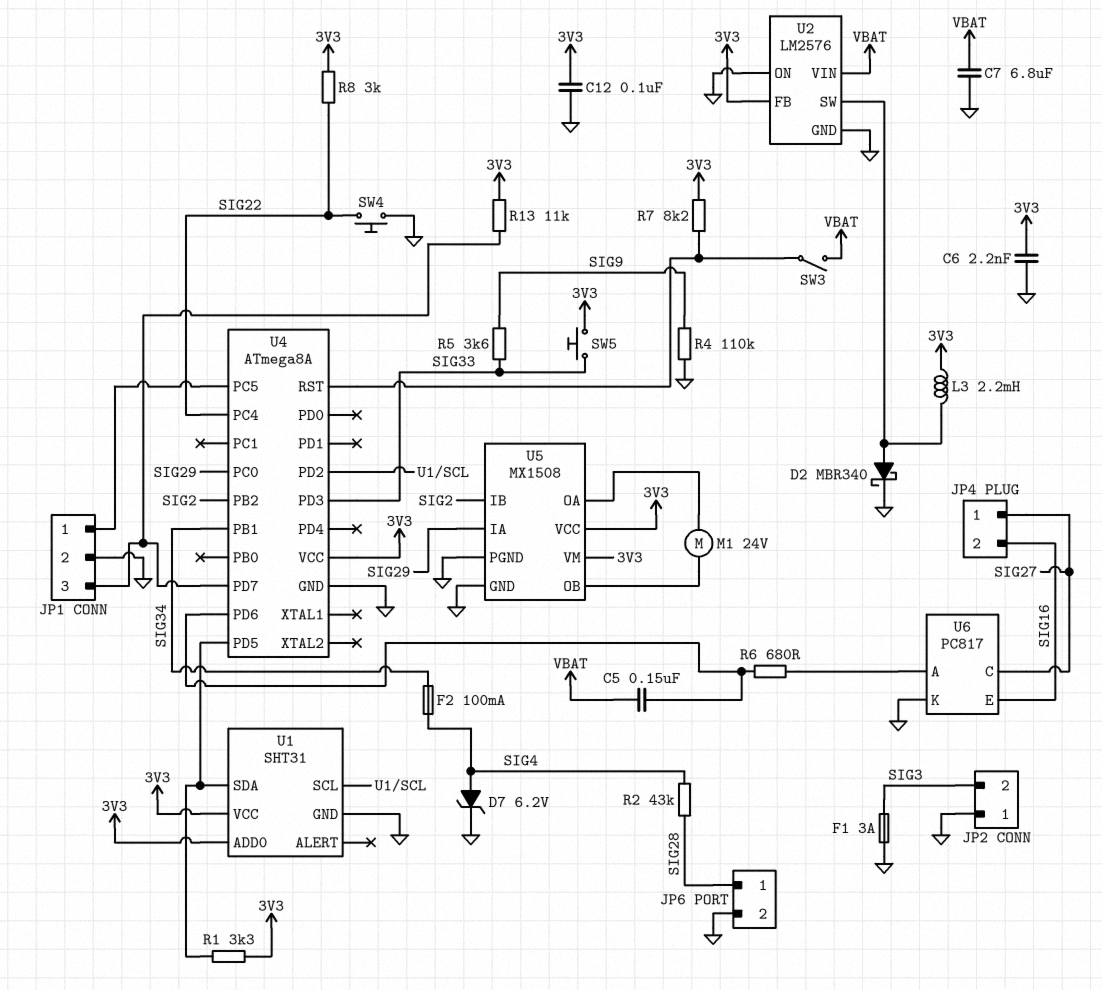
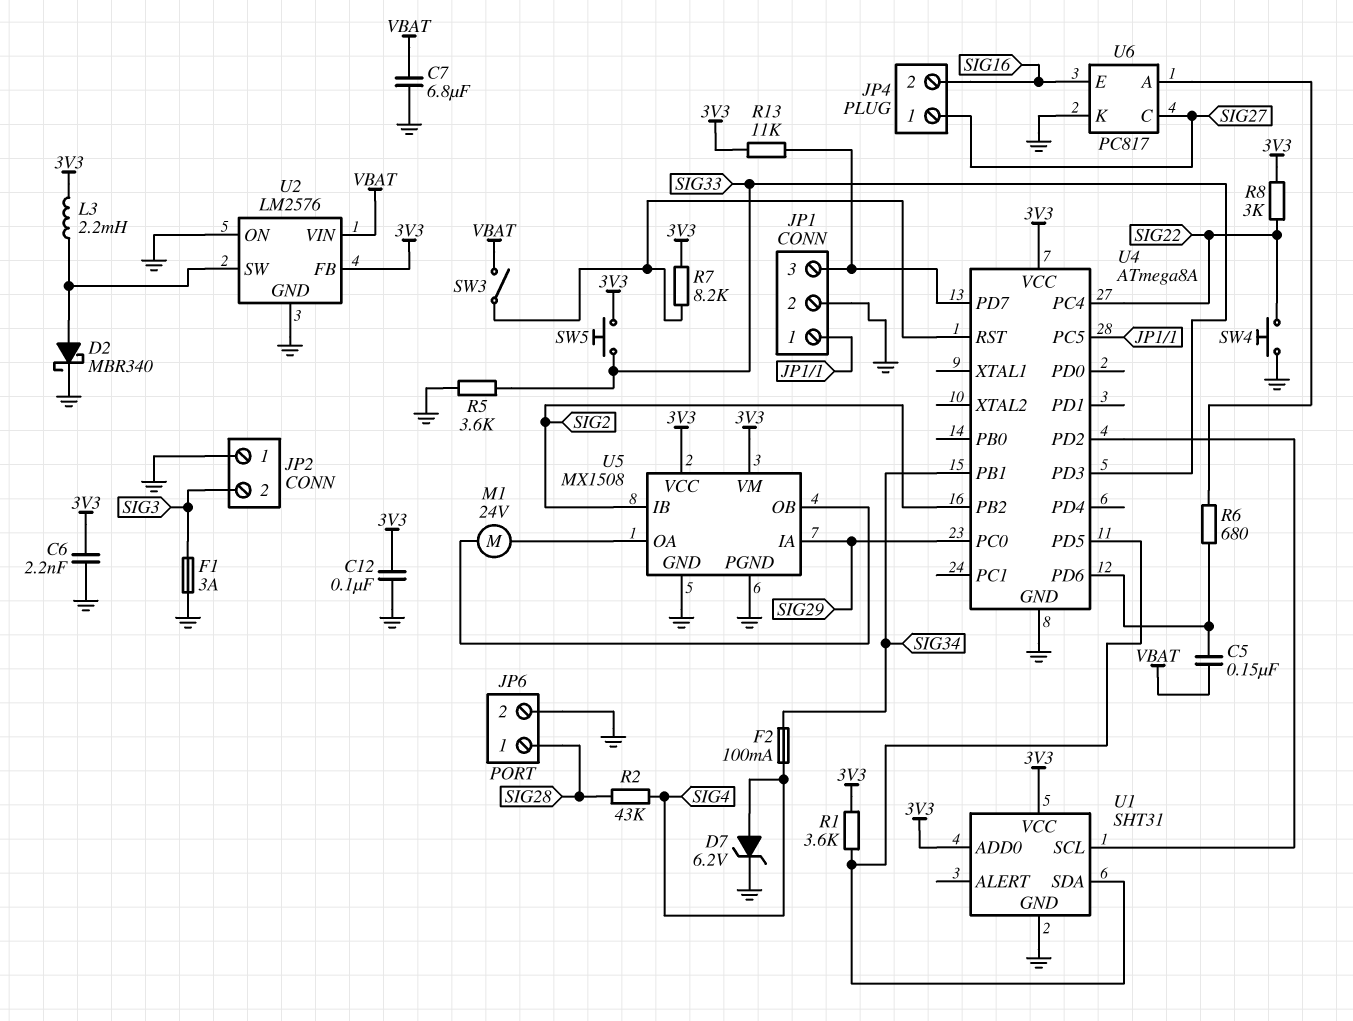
R1: 3.3k (3V3, U1/SDA) -> 3.6k (3V3, U1/SDA)
R4: 110k (GND, SIG9) -> none
R5: 3.6k (SIG9, SIG33) -> 3.6k (GND, SIG33)

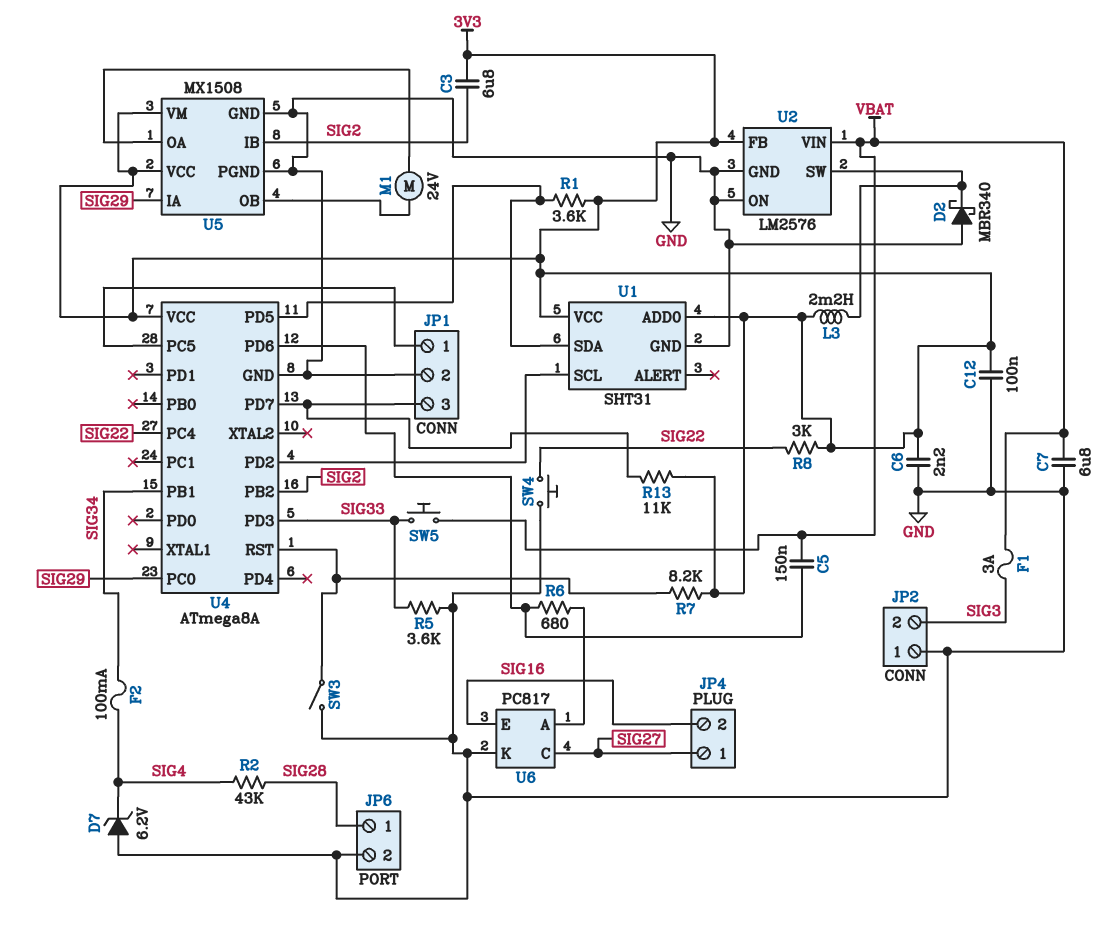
C3: none -> 6.8uF (3V3, SIG2)
D2: schottky MBR340 (A U2/SW, K GND) -> schottky MBR340 (A GND, K U2/SW)
D7: zener 6.2V (A SIG4, K GND) -> zener 6.2V (A GND, K SIG4)
F1: 3A (GND, SIG3) -> 3A (SIG3, VBAT)
SW3: switch (U4/RST, VBAT) -> switch (GND, U4/RST)
SW5: button (3V3, SIG33) -> button (SIG33, VBAT)

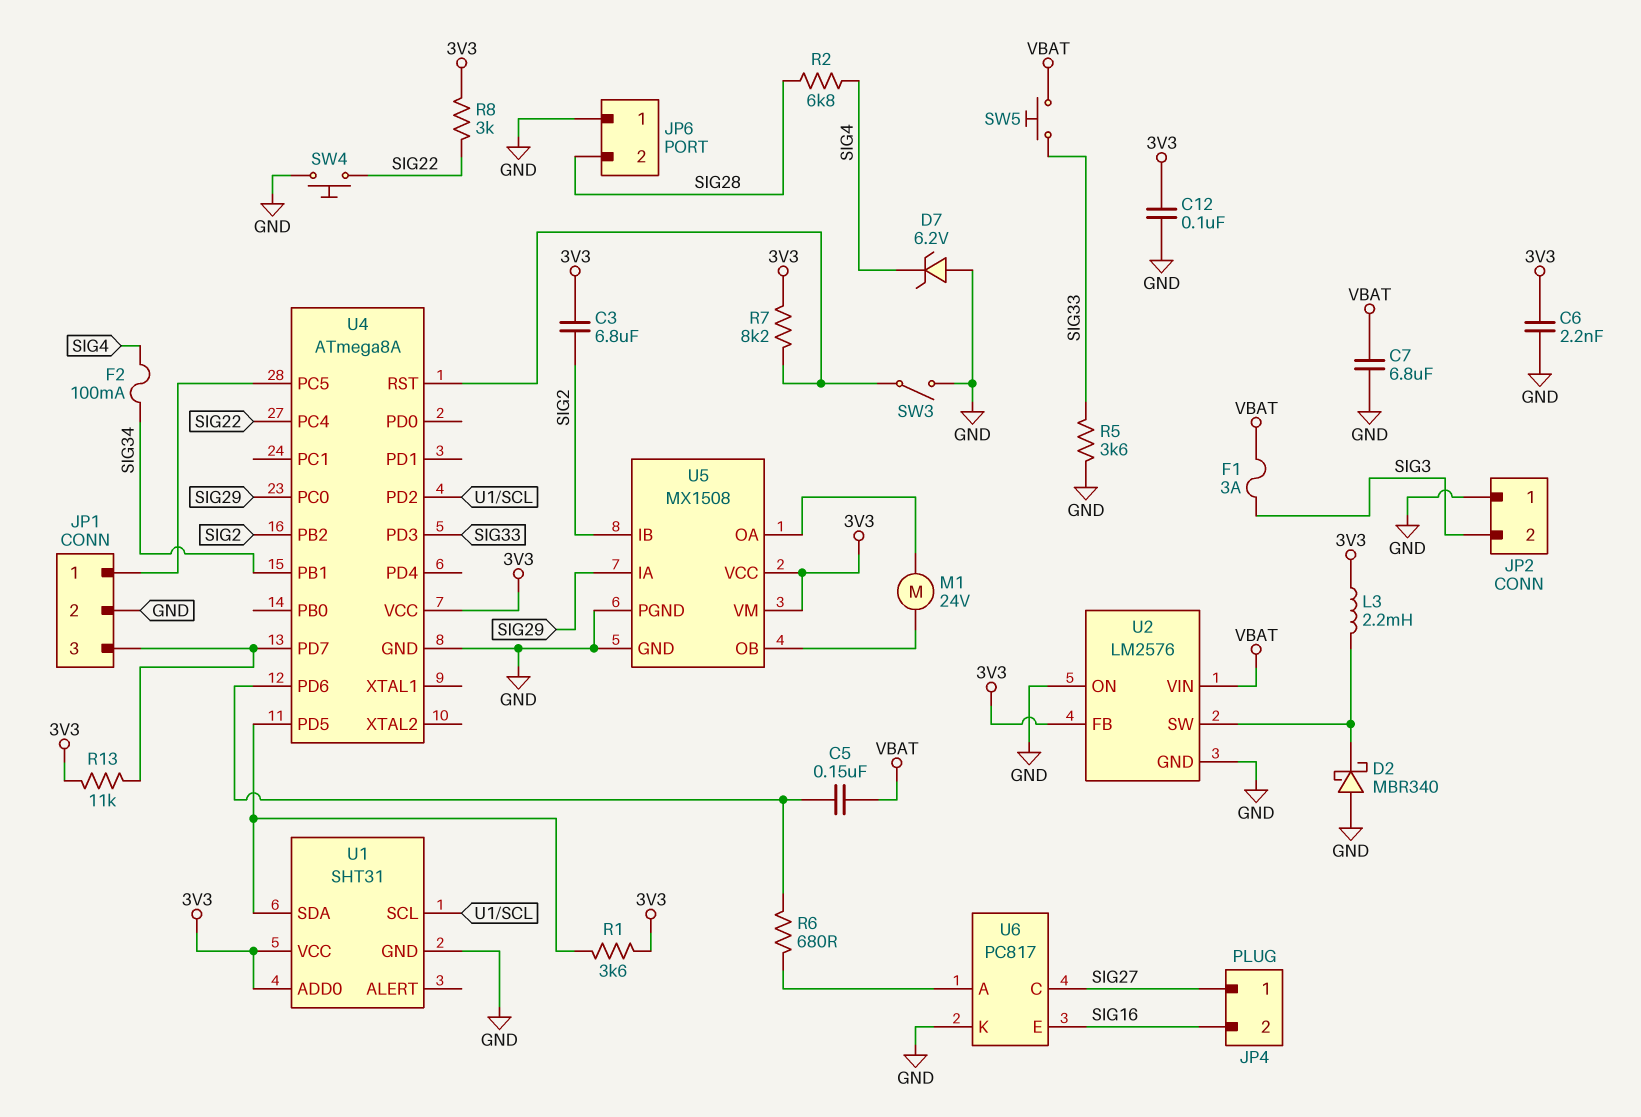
JP6 pin 1: SIG28 -> GND
JP6 pin 2: GND -> SIG28
R2: 43k (SIG4, SIG28) -> 6.8k (SIG4, SIG28)

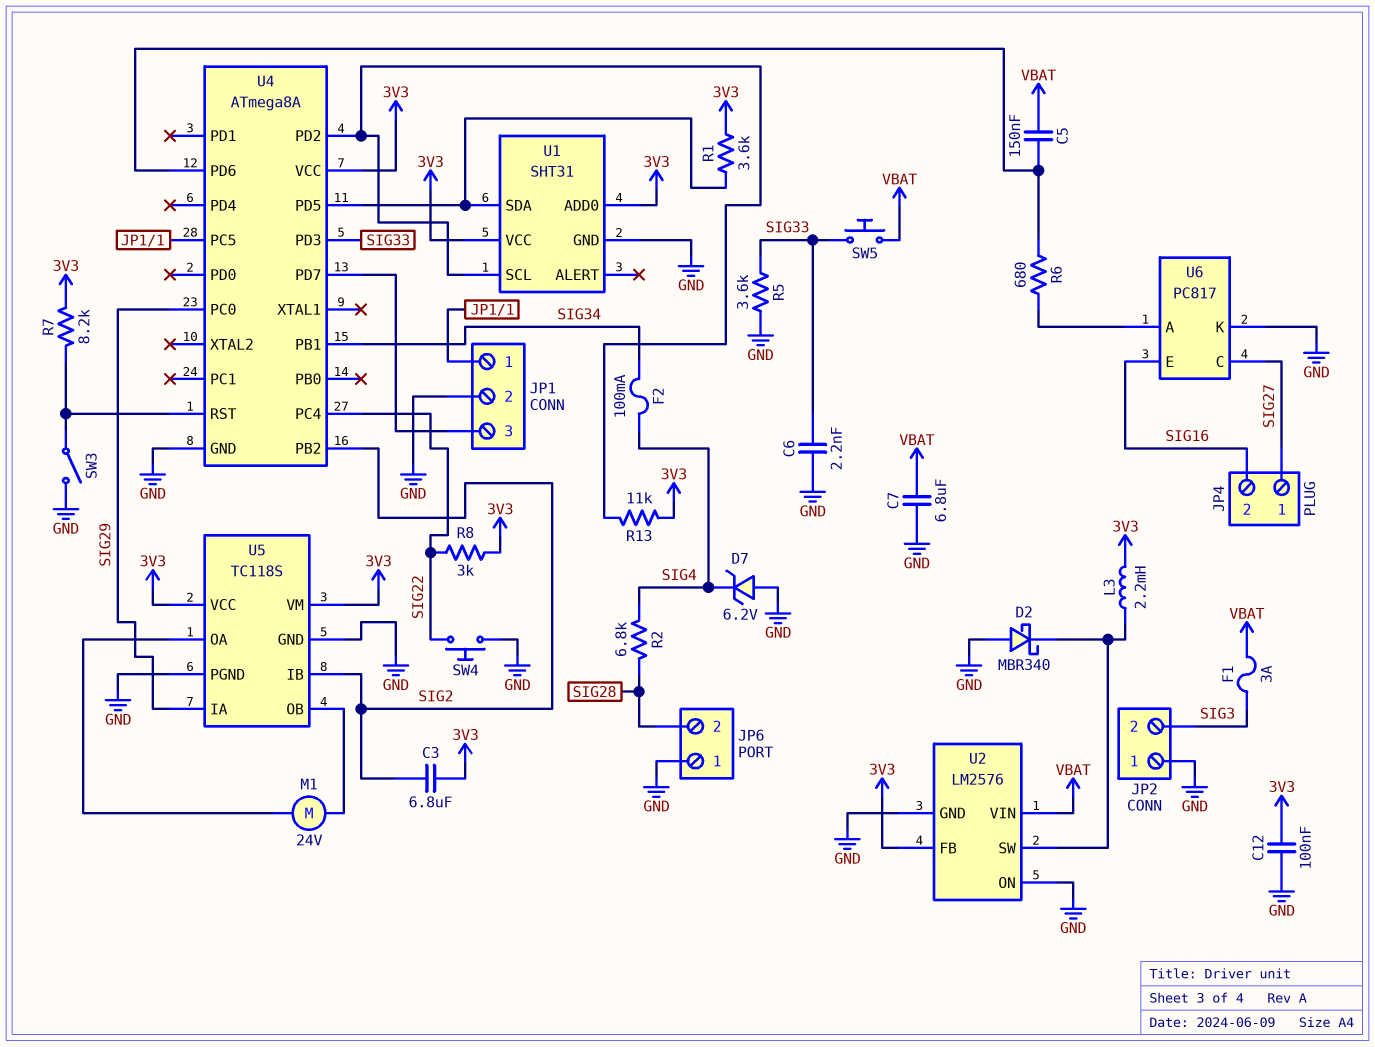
C6: 2.2nF (3V3, GND) -> 2.2nF (GND, SIG33)
R13: 11k (3V3, JP1/3) -> 11k (3V3, U1/SCL)
U5: MX1508 -> TC118S

